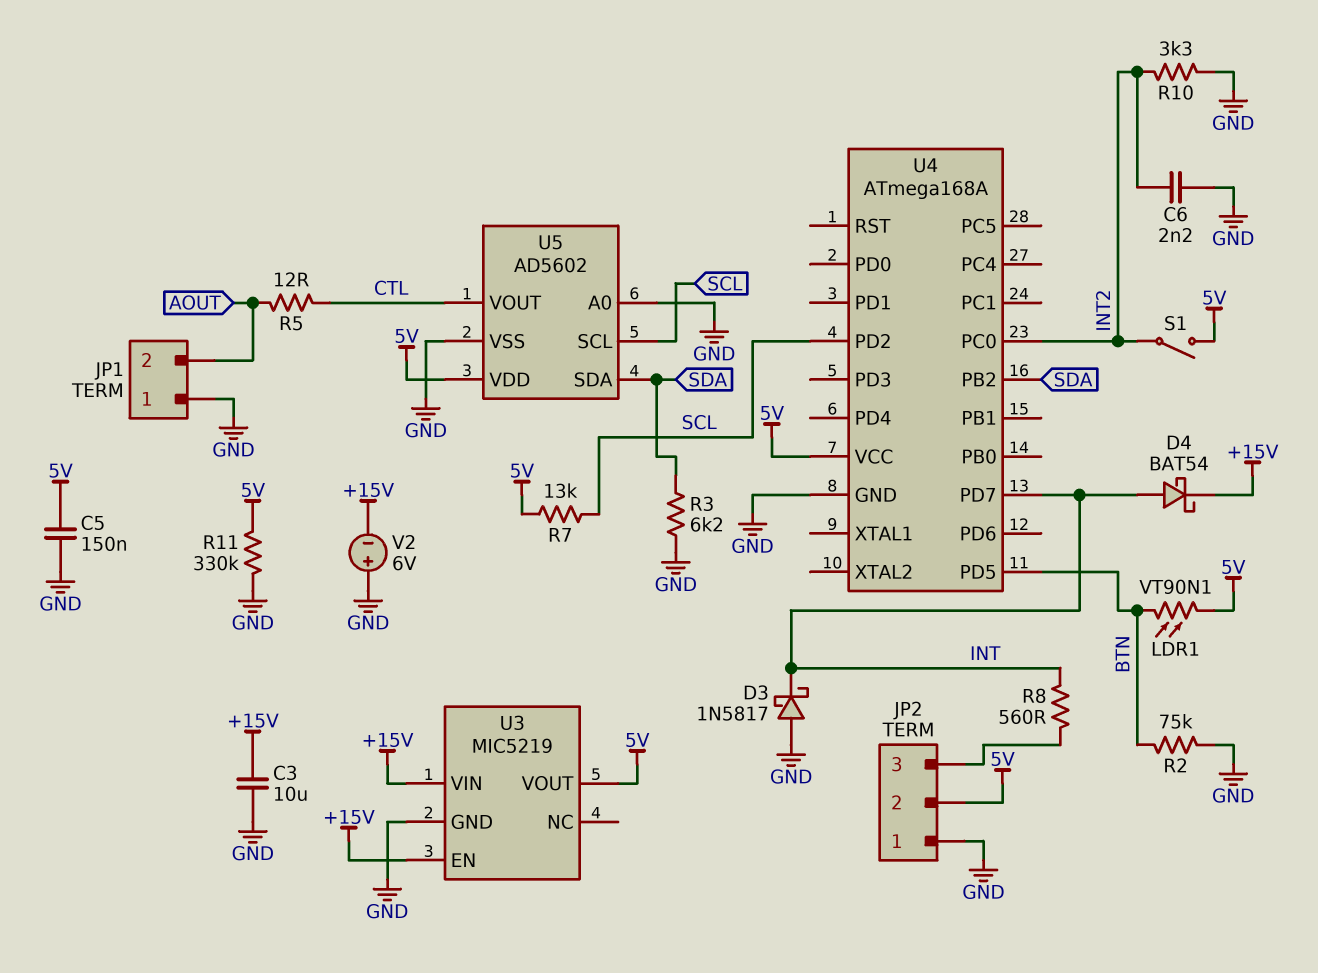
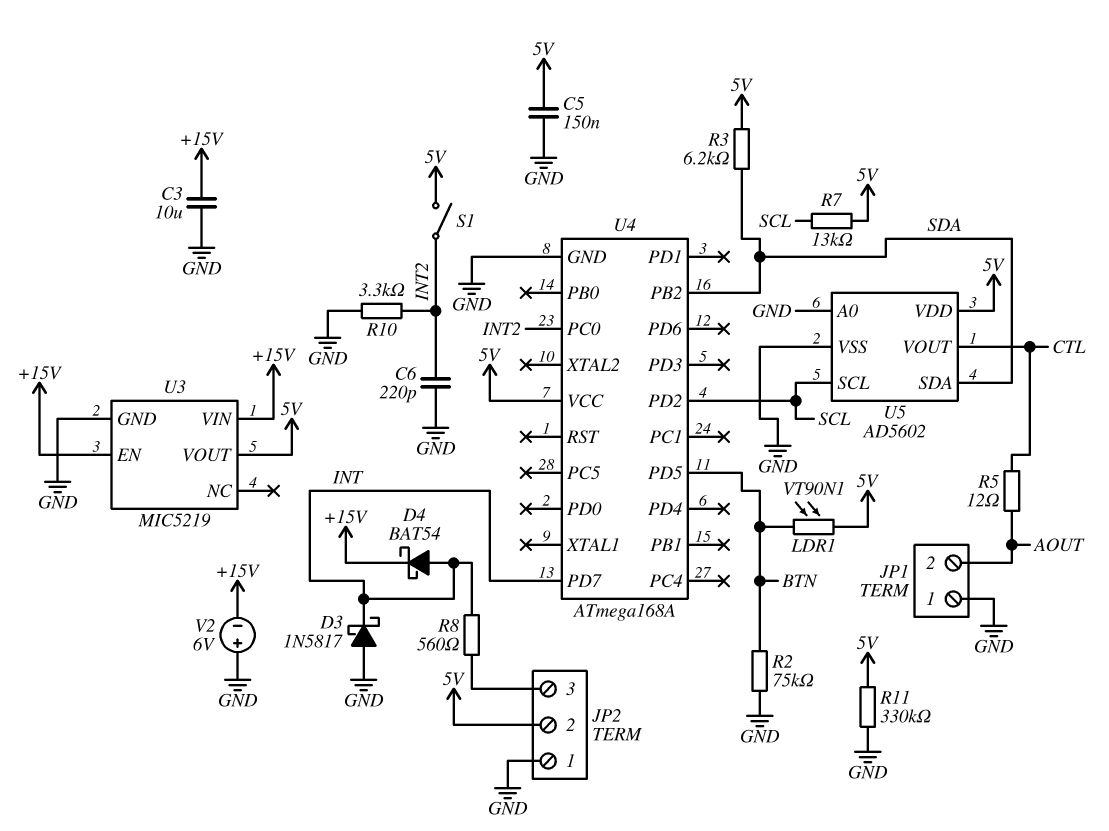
C6: 2.2nF (GND, INT2) -> 220pF (GND, INT2)
R3: 6.2k (GND, SDA) -> 6.2k (5V, SDA)

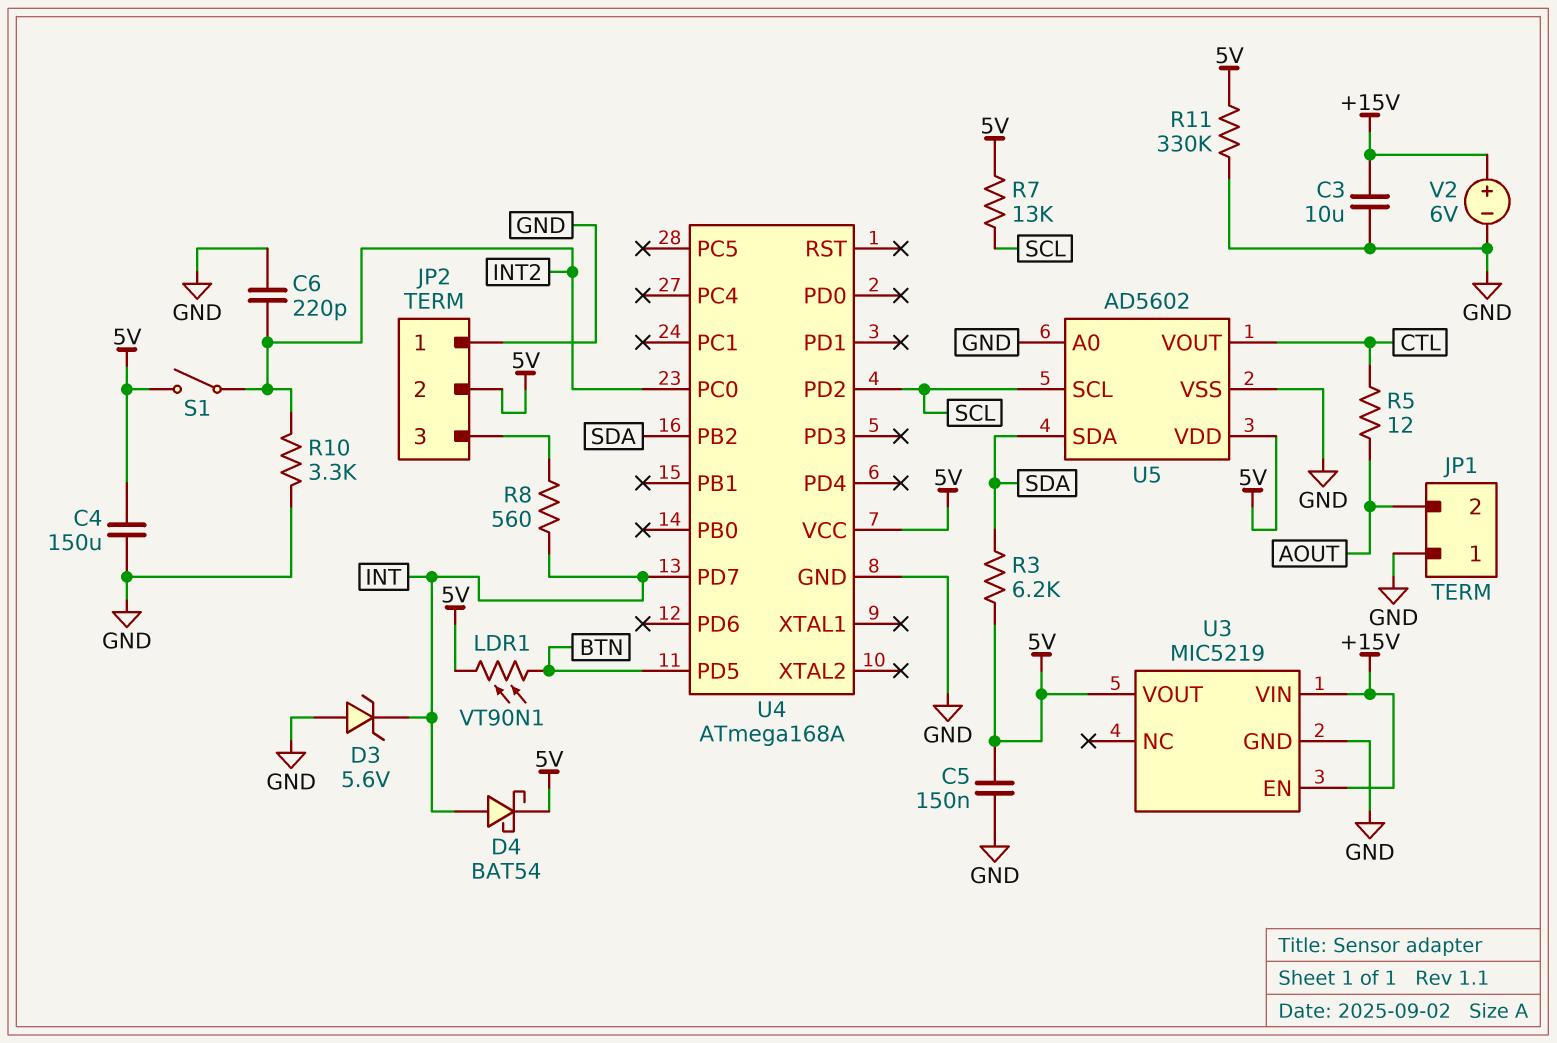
C4: none -> 150uF (5V, GND)
D3: schottky 1N5817 (A GND, K INT) -> zener 5.6V (A GND, K INT)
D4: schottky BAT54 (A INT, K +15V) -> schottky BAT54 (A INT, K 5V)
R2: 75k (BTN, GND) -> none
V2: 6V (plus GND, minus +15V) -> 6V (plus +15V, minus GND)

